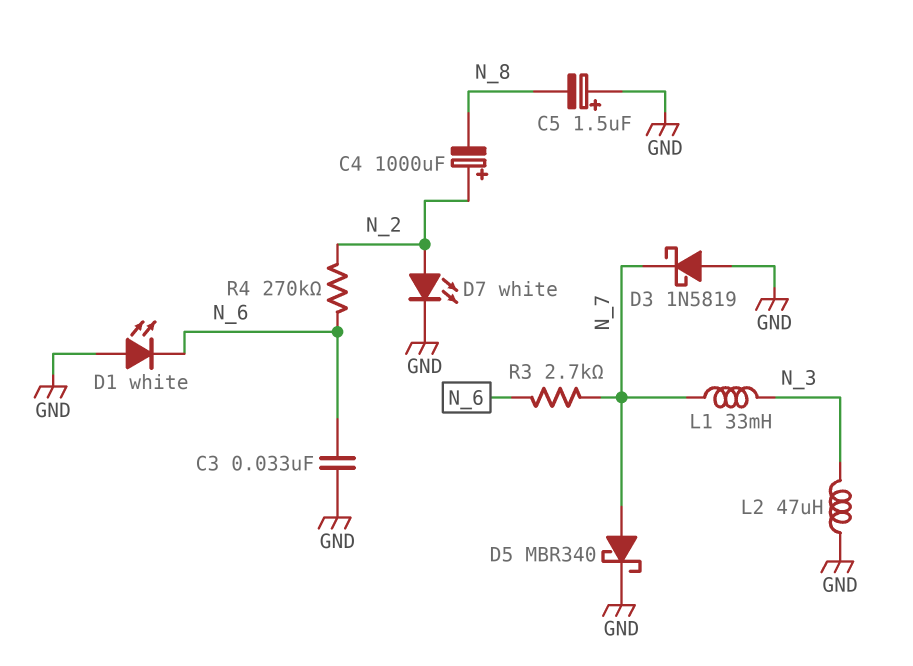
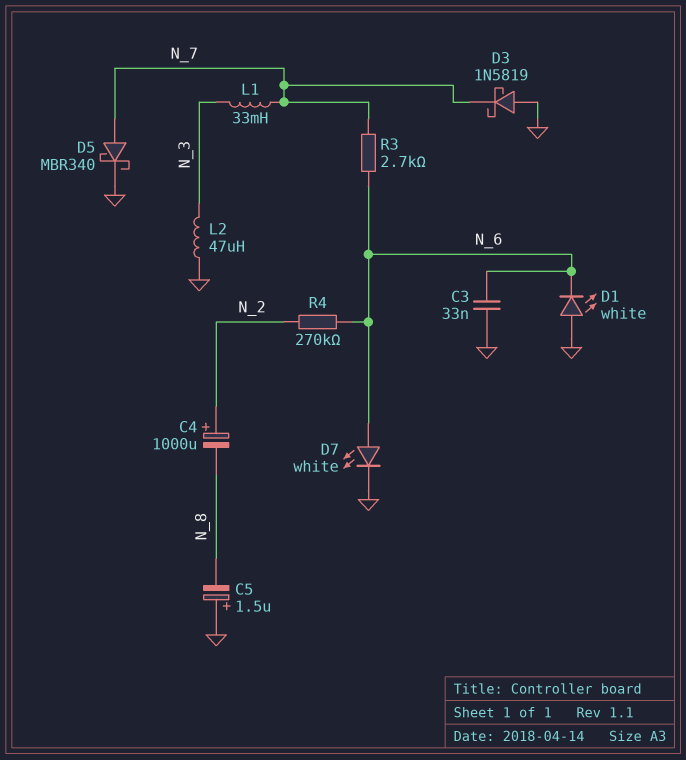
D7: LED white (A N_2, K GND) -> LED white (A N_6, K GND)

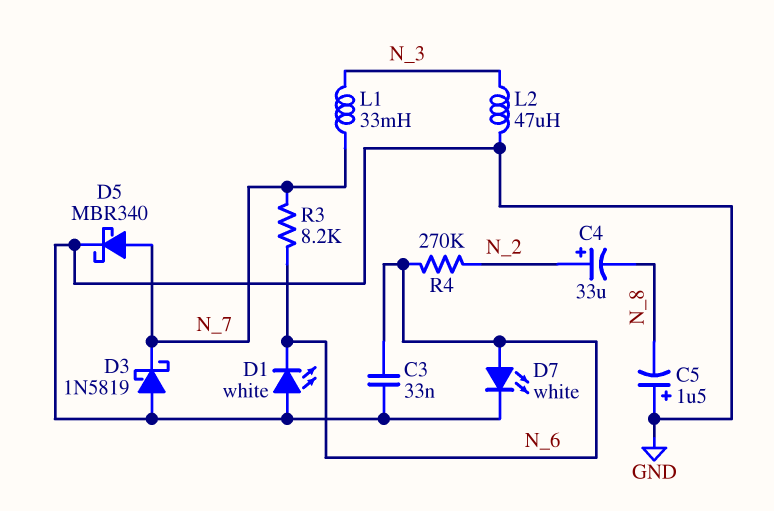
C4: 1000uF (plus N_2, minus N_8) -> 33uF (plus N_2, minus N_8)
R3: 2.7k (N_6, N_7) -> 8.2k (N_6, N_7)

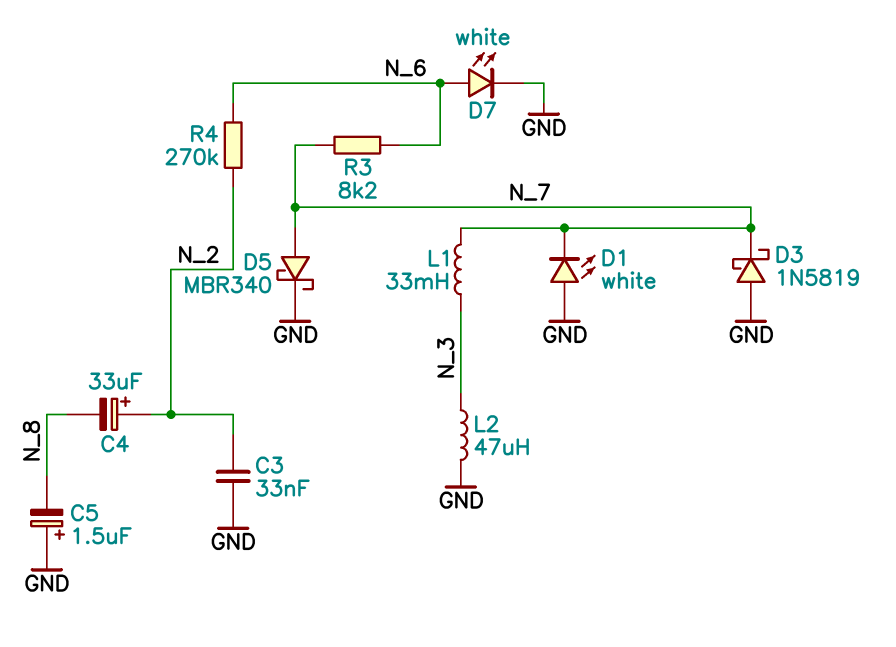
C3: 33nF (GND, N_6) -> 33nF (GND, N_2)
D1: LED white (A GND, K N_6) -> LED white (A GND, K N_7)

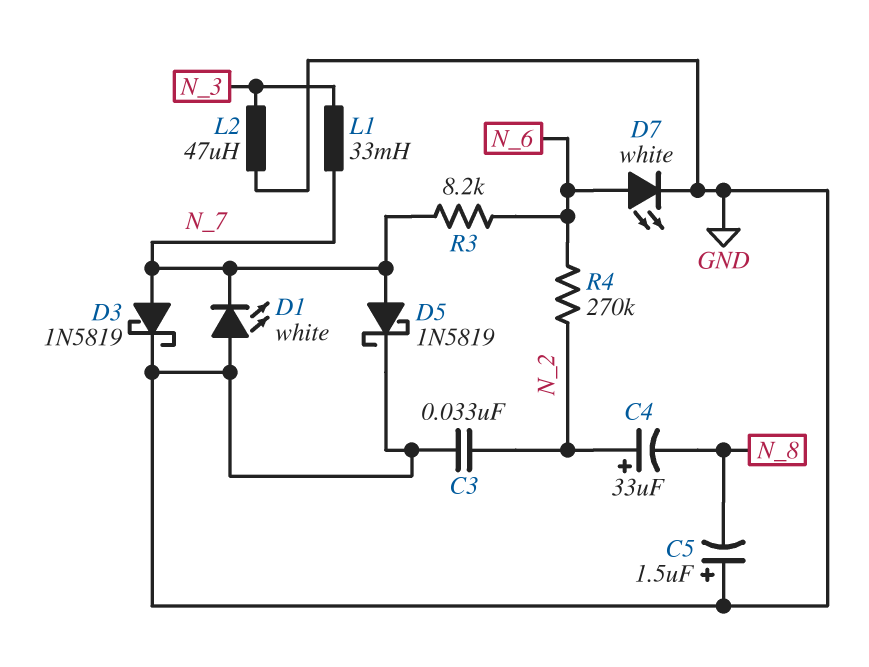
D3: schottky 1N5819 (A GND, K N_7) -> schottky 1N5819 (A N_7, K GND)
D5: schottky MBR340 (A N_7, K GND) -> schottky 1N5819 (A N_7, K GND)

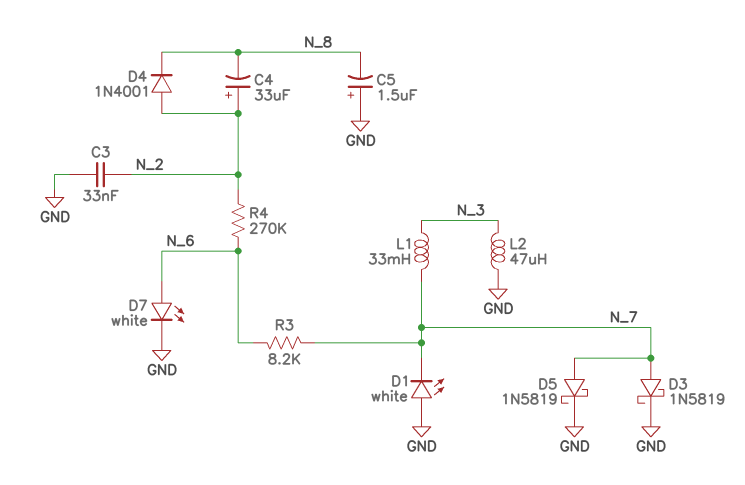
D4: none -> diode 1N4001 (A N_2, K N_8)

